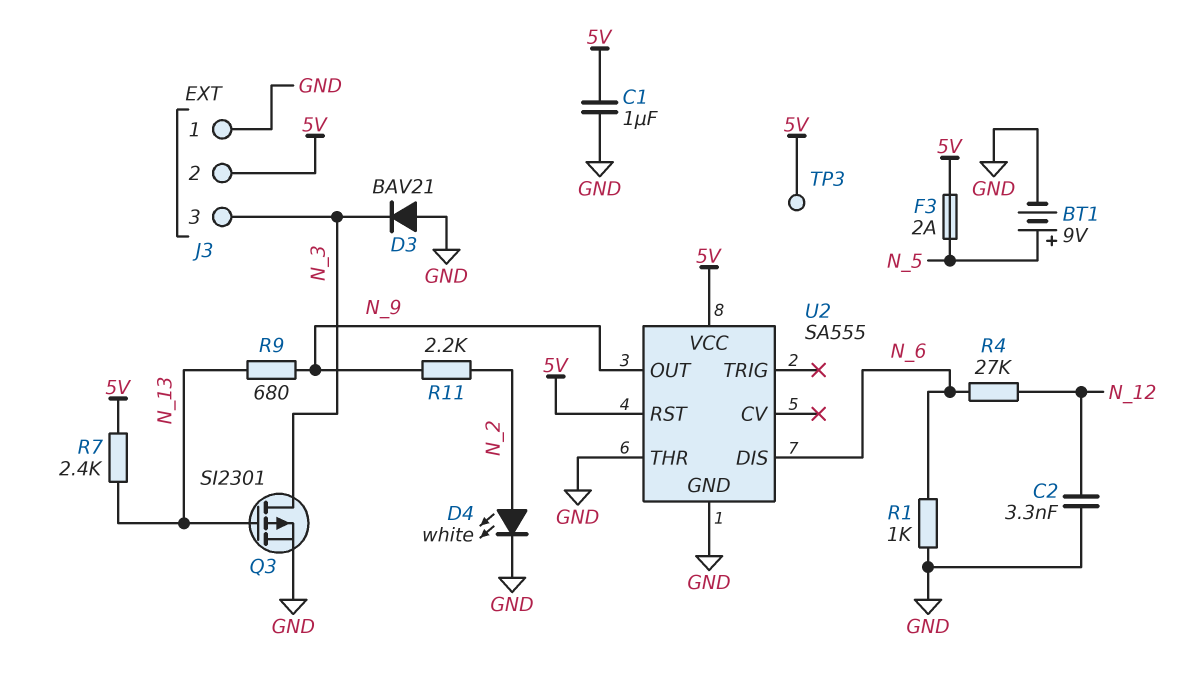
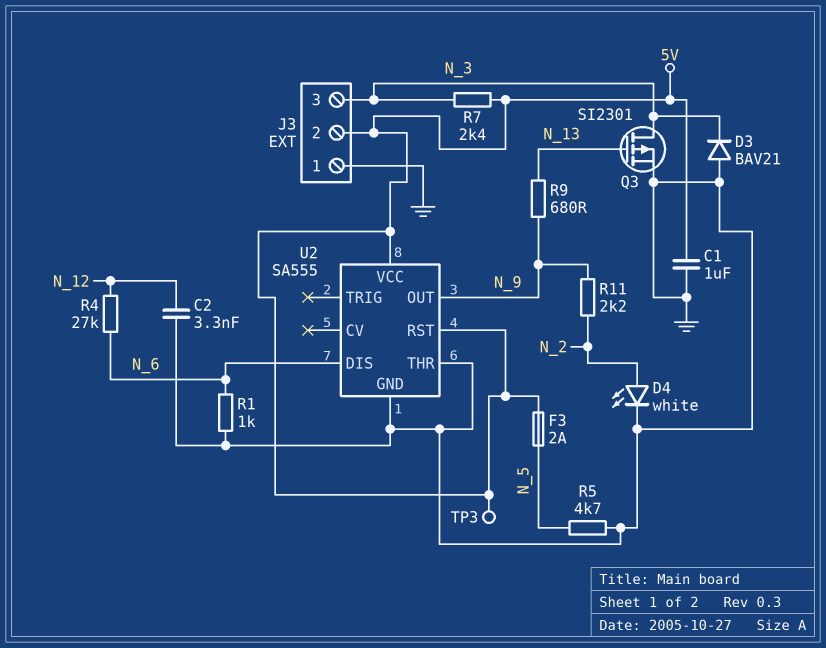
BT1: 9V (plus N_5, minus GND) -> none
R5: none -> 4.7k (GND, N_5)
R7: 2.4k (5V, N_13) -> 2.4k (5V, N_3)

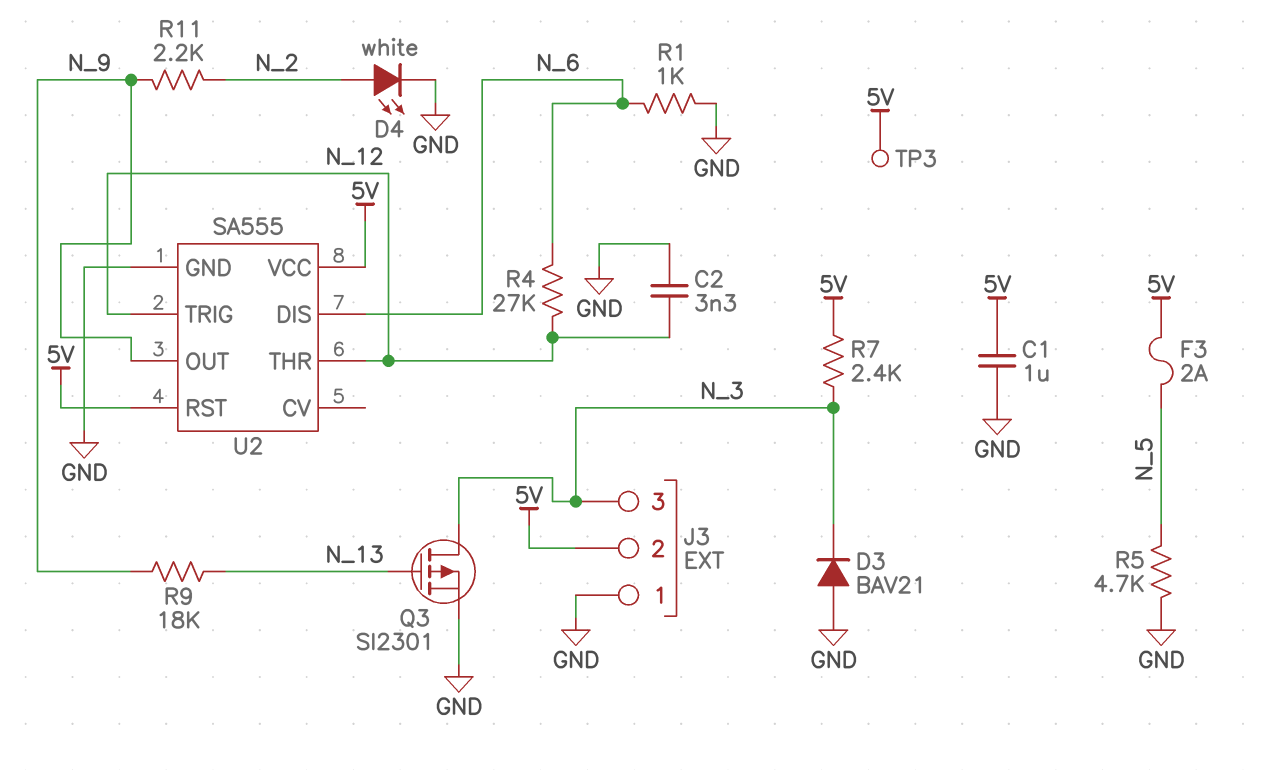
R9: 680 (N_9, N_13) -> 18k (N_9, N_13)
U2 pin THR: GND -> N_12
U2 pin TRIG: none -> N_12

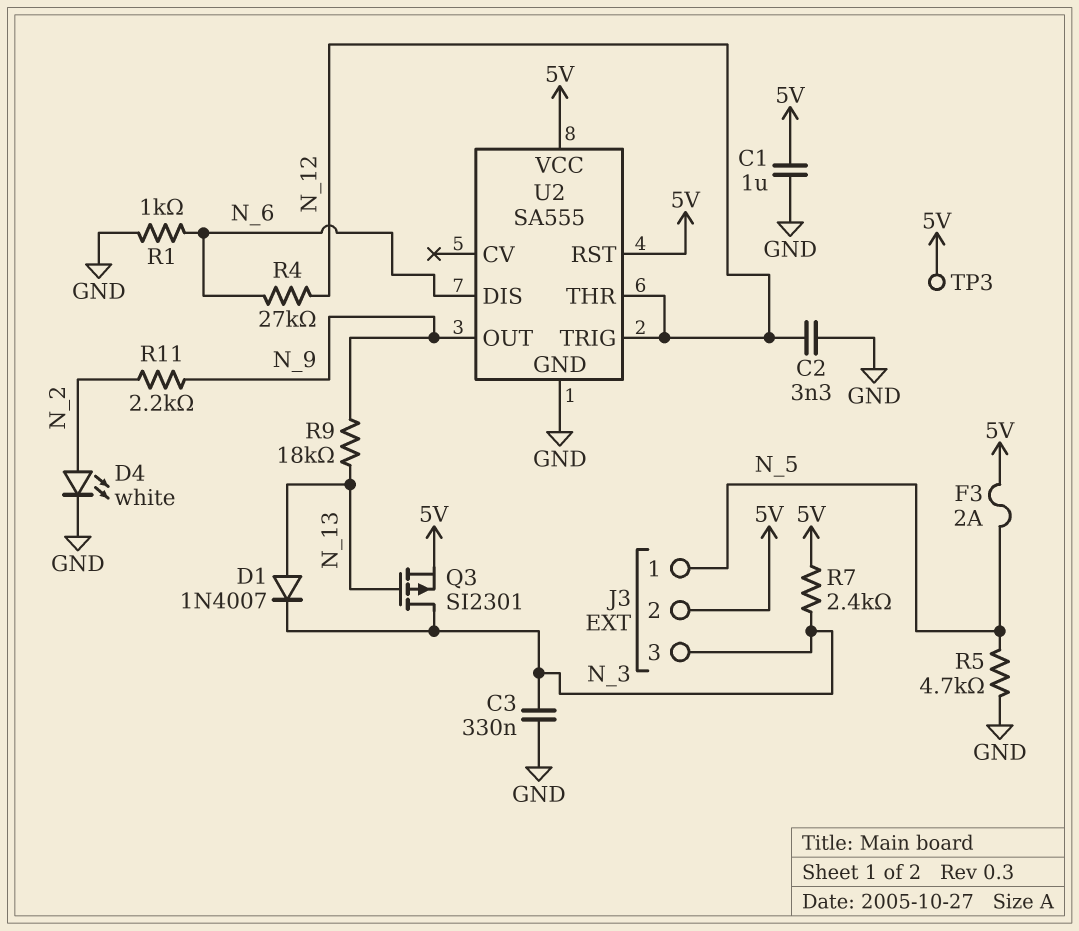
C3: none -> 330nF (GND, N_3)
D1: none -> diode 1N4007 (A N_13, K N_3)
D3: diode BAV21 (A GND, K N_3) -> none
J3 pin 1: GND -> N_5
Q3: PMOS SI2301 (G N_13, D N_3, S GND) -> PMOS SI2301 (G N_13, D N_3, S 5V)

